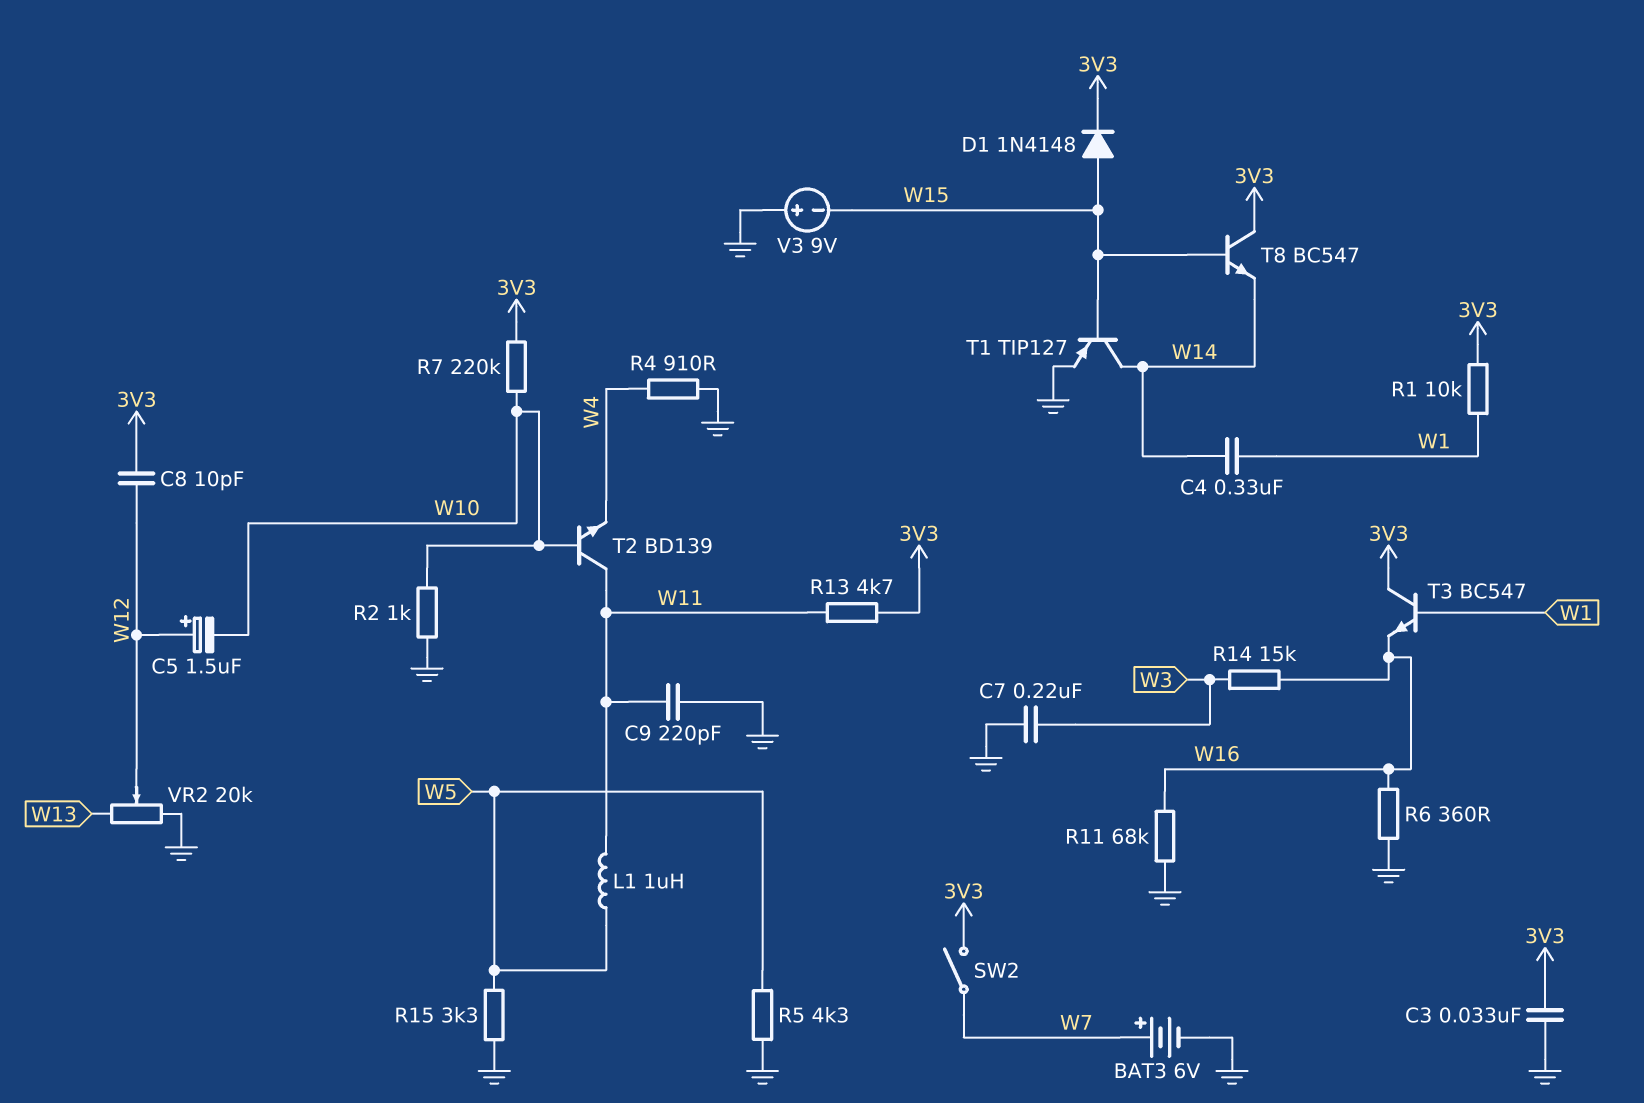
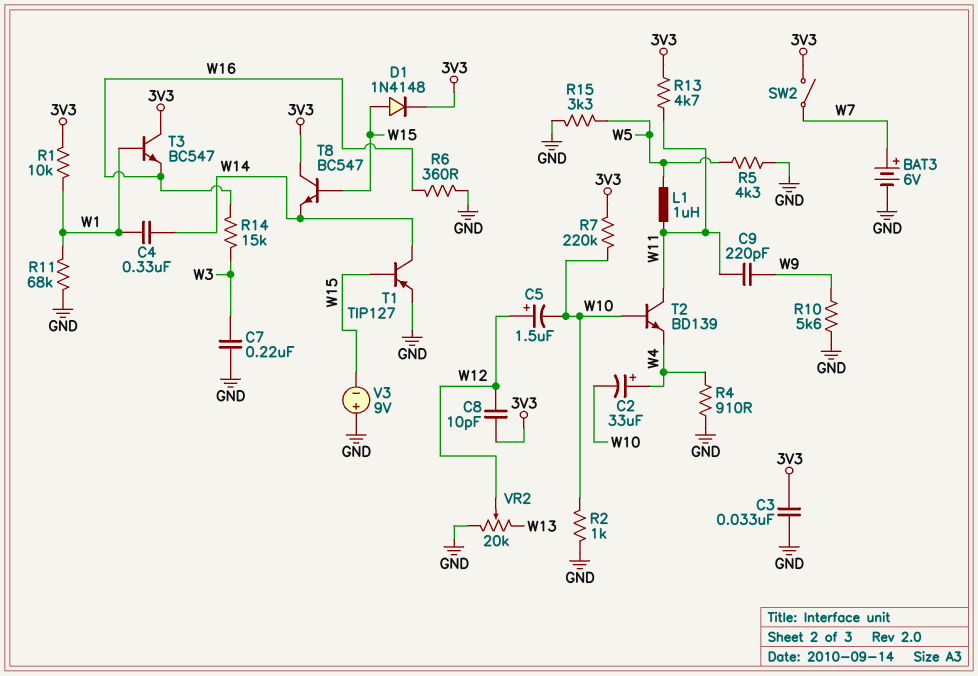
C2: none -> 33uF (plus W4, minus W10)
C9: 220pF (GND, W11) -> 220pF (W9, W11)
R10: none -> 5.6k (GND, W9)
R11: 68k (GND, W16) -> 68k (GND, W1)

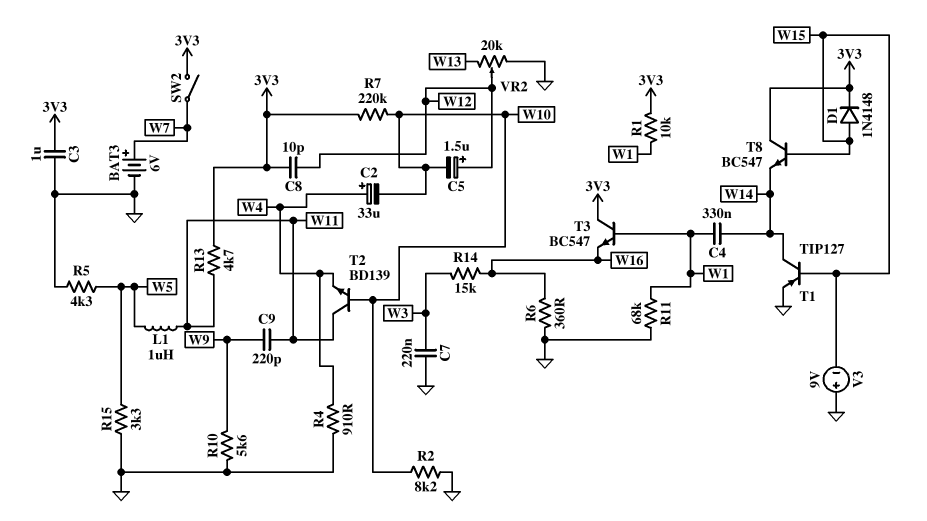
C3: 33nF (3V3, GND) -> 1uF (3V3, GND)
R2: 1k (GND, W10) -> 8.2k (GND, W10)

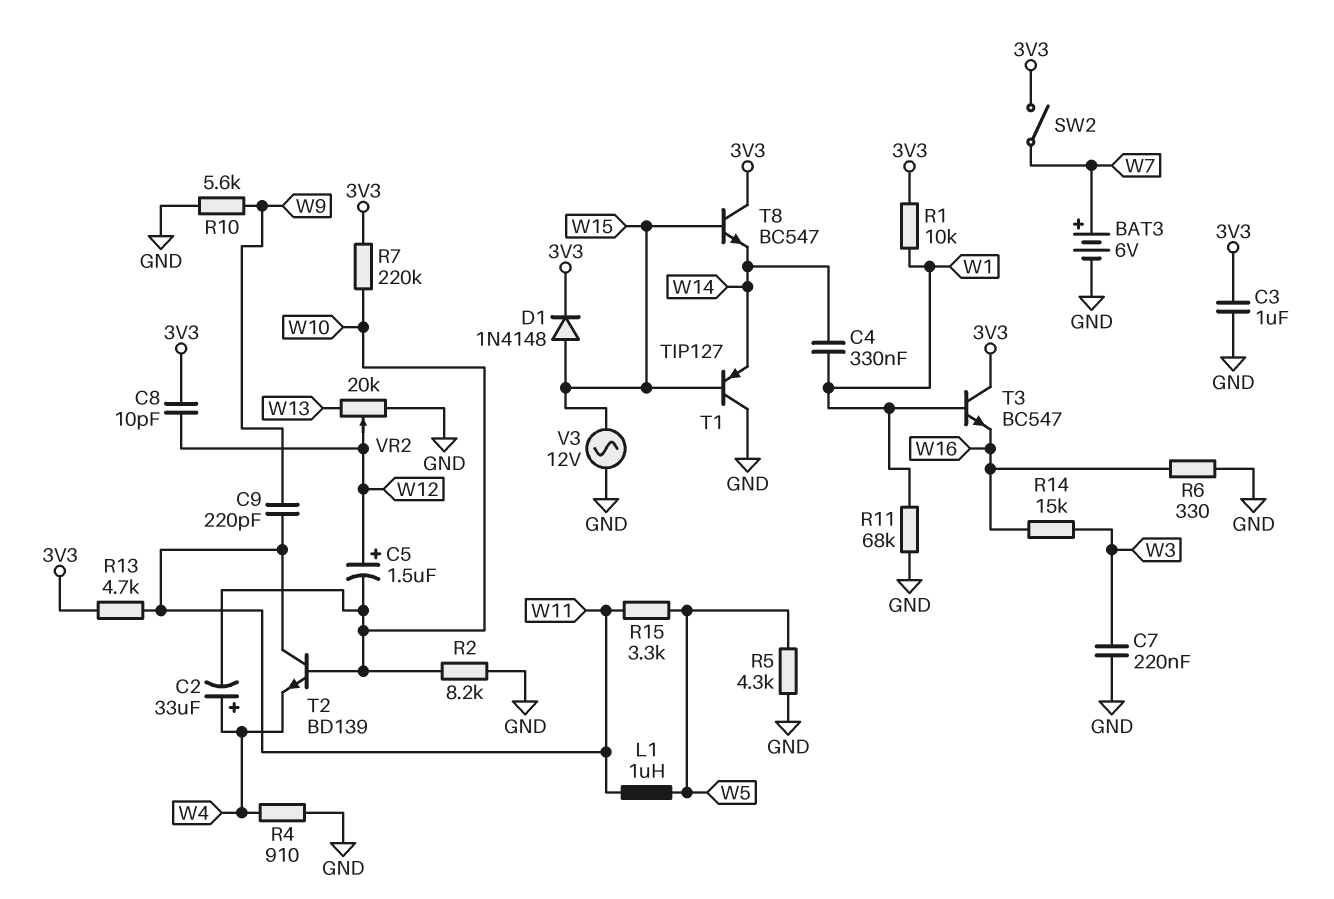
R6: 360 (GND, W16) -> 330 (GND, W16)
R15: 3.3k (GND, W5) -> 3.3k (W5, W11)
T1: PNP TIP127 (B W15, C W14, E GND) -> PNP TIP127 (B W15, C GND, E W14)
V3: 9V (plus GND, minus W15) -> AC 12V (GND, W15)

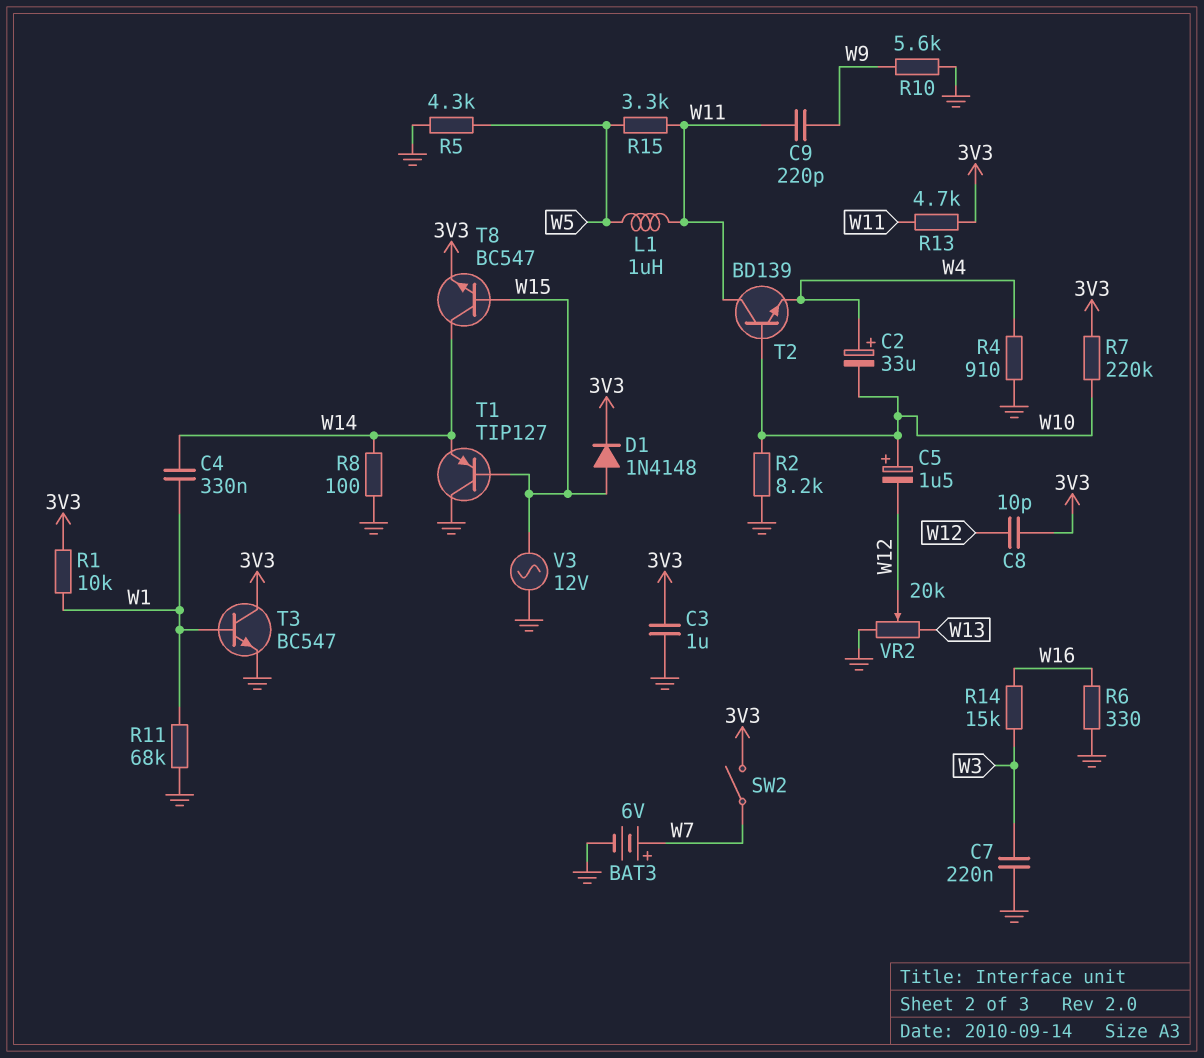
C5: 1.5uF (plus W12, minus W10) -> 1.5uF (plus W10, minus W12)
R8: none -> 100 (GND, W14)
T3: NPN BC547 (B W1, C 3V3, E W16) -> NPN BC547 (B W1, C 3V3, E GND)
T8: NPN BC547 (B W15, C 3V3, E W14) -> NPN BC547 (B W15, C W14, E 3V3)

